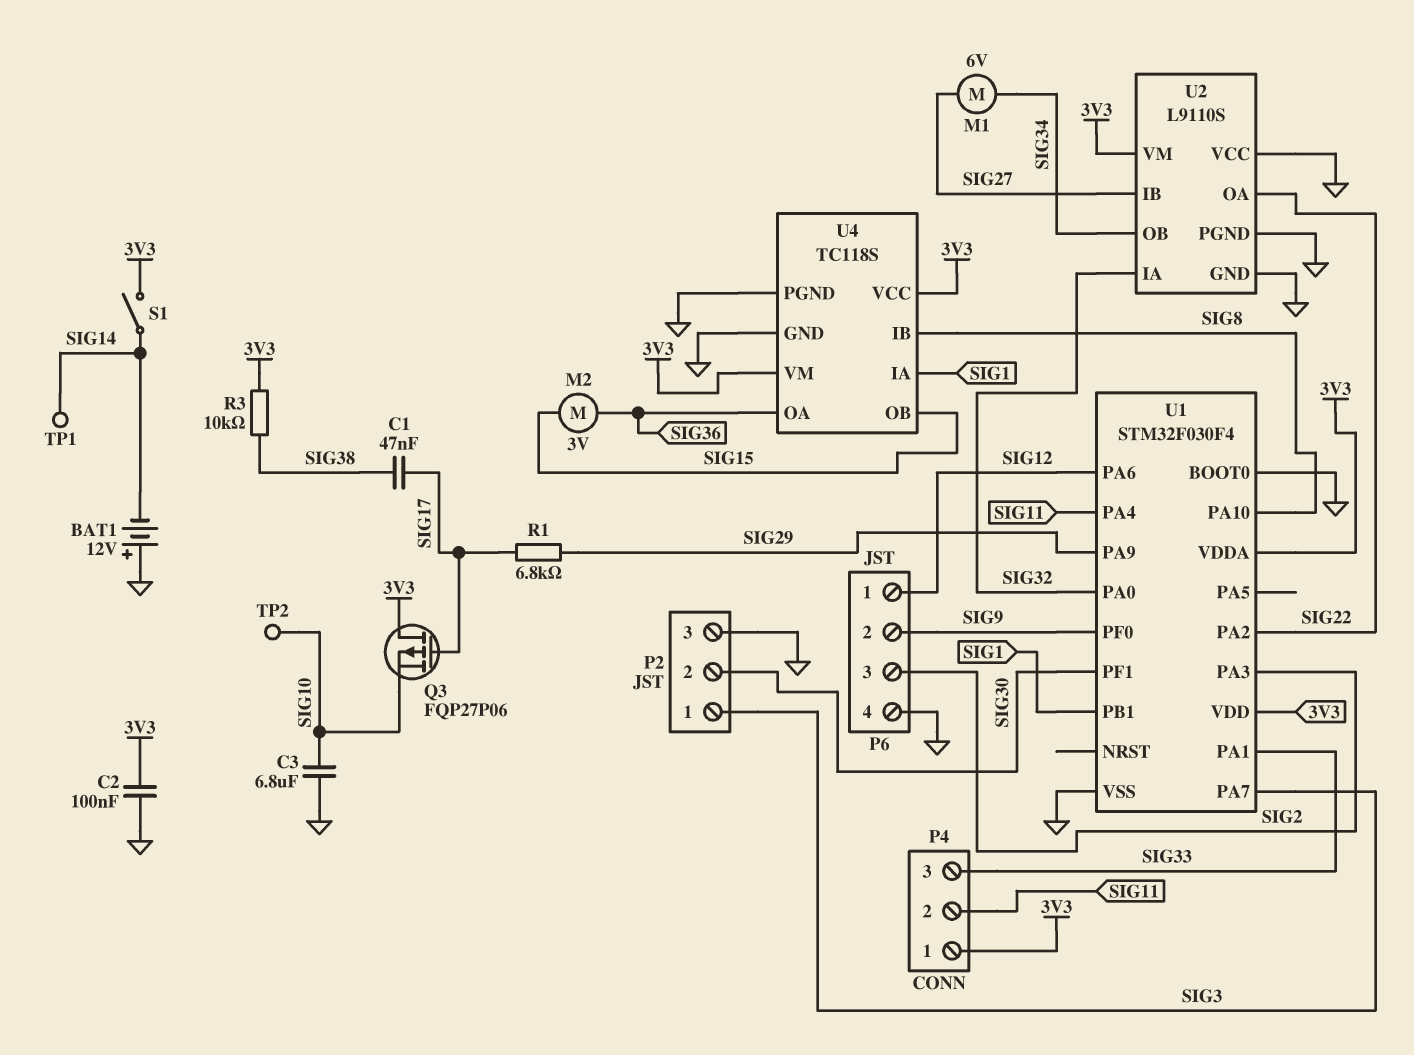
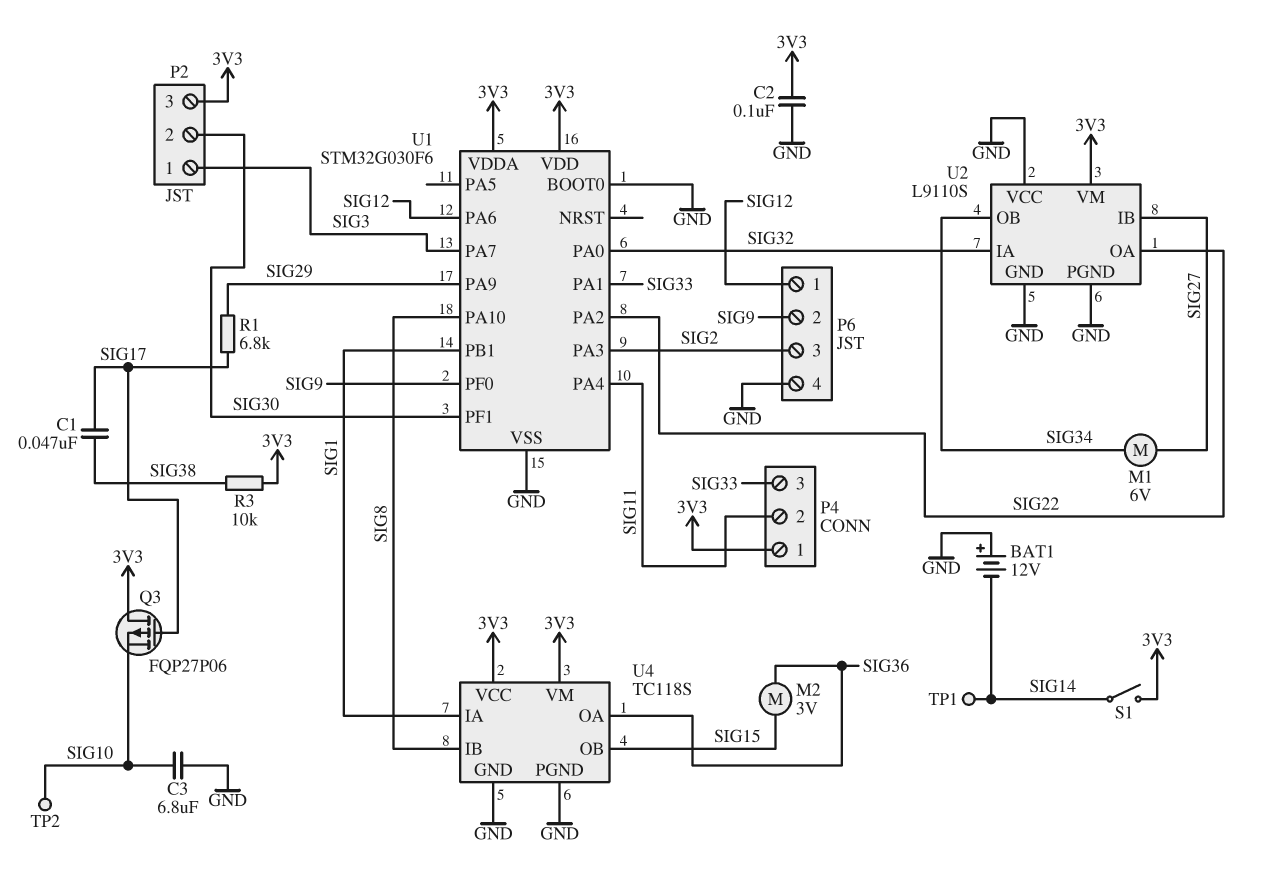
P2 pin 3: GND -> 3V3
U1: STM32F030F4 -> STM32G030F6

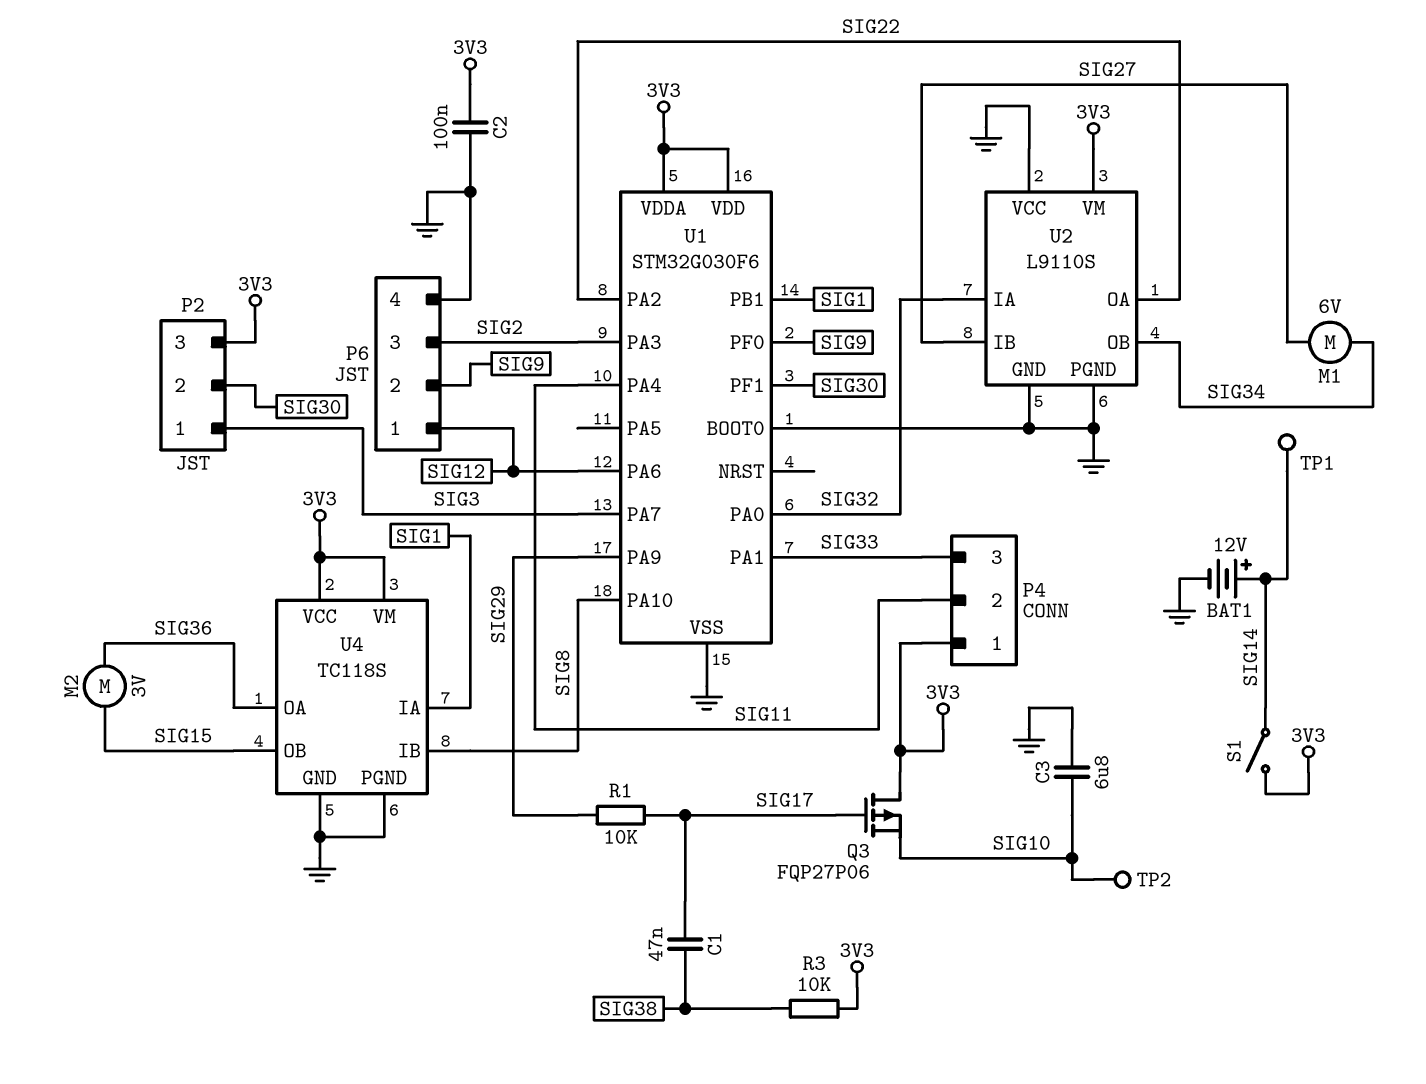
BAT1: 12V (plus GND, minus SIG14) -> 12V (plus SIG14, minus GND)
R1: 6.8k (SIG17, SIG29) -> 10k (SIG17, SIG29)

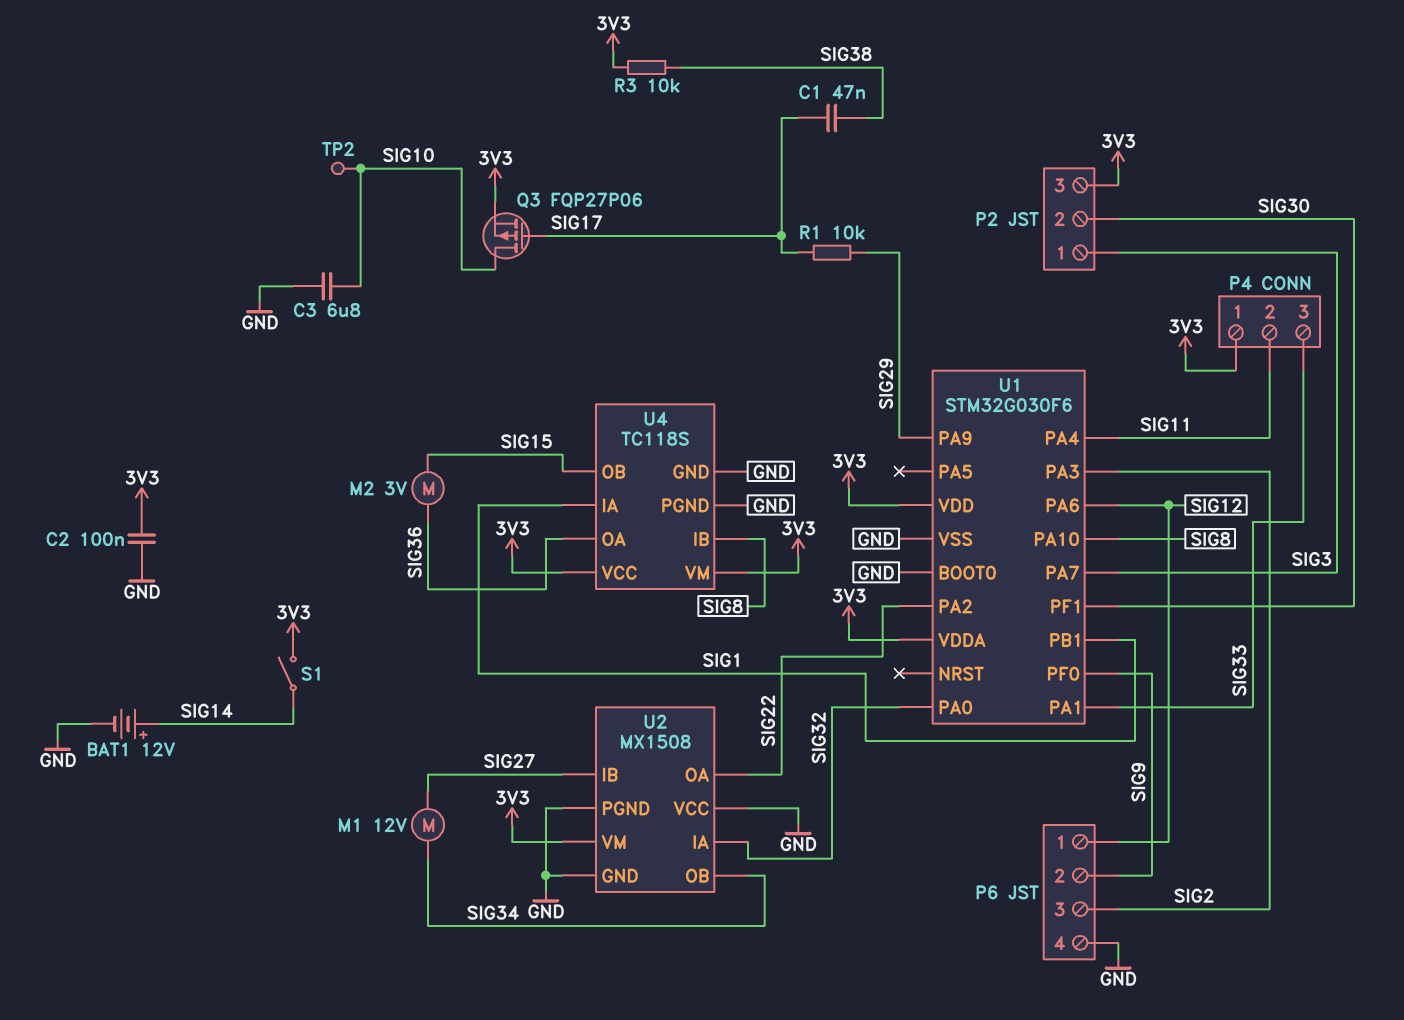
M1: motor 6V (SIG27, SIG34) -> motor 12V (SIG27, SIG34)
Q3: PMOS FQP27P06 (G SIG17, D 3V3, S SIG10) -> PMOS FQP27P06 (G SIG17, D SIG10, S 3V3)
TP1: test point (SIG14) -> none
U2: L9110S -> MX1508

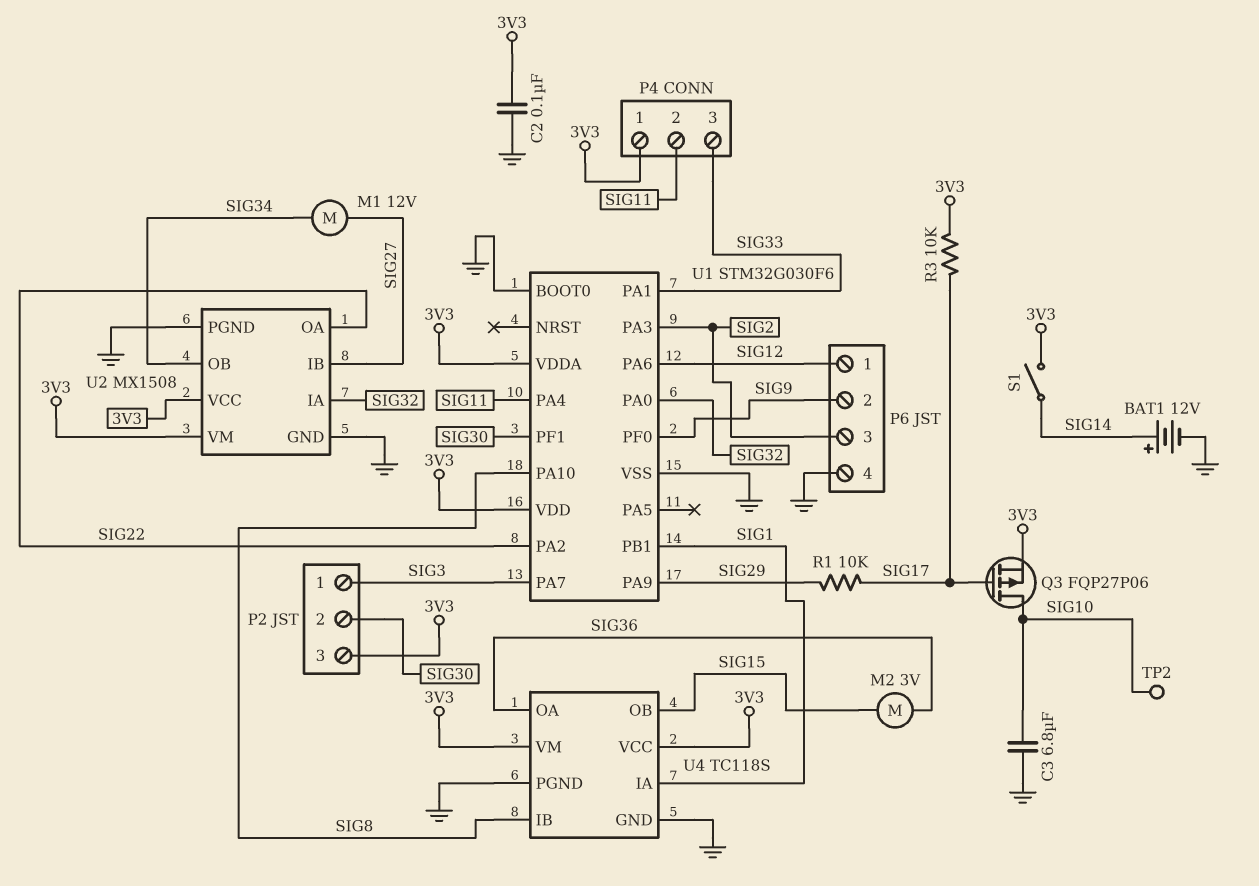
C1: 47nF (SIG17, SIG38) -> none
R3: 10k (3V3, SIG38) -> 10k (3V3, SIG17)
U2 pin VCC: GND -> 3V3

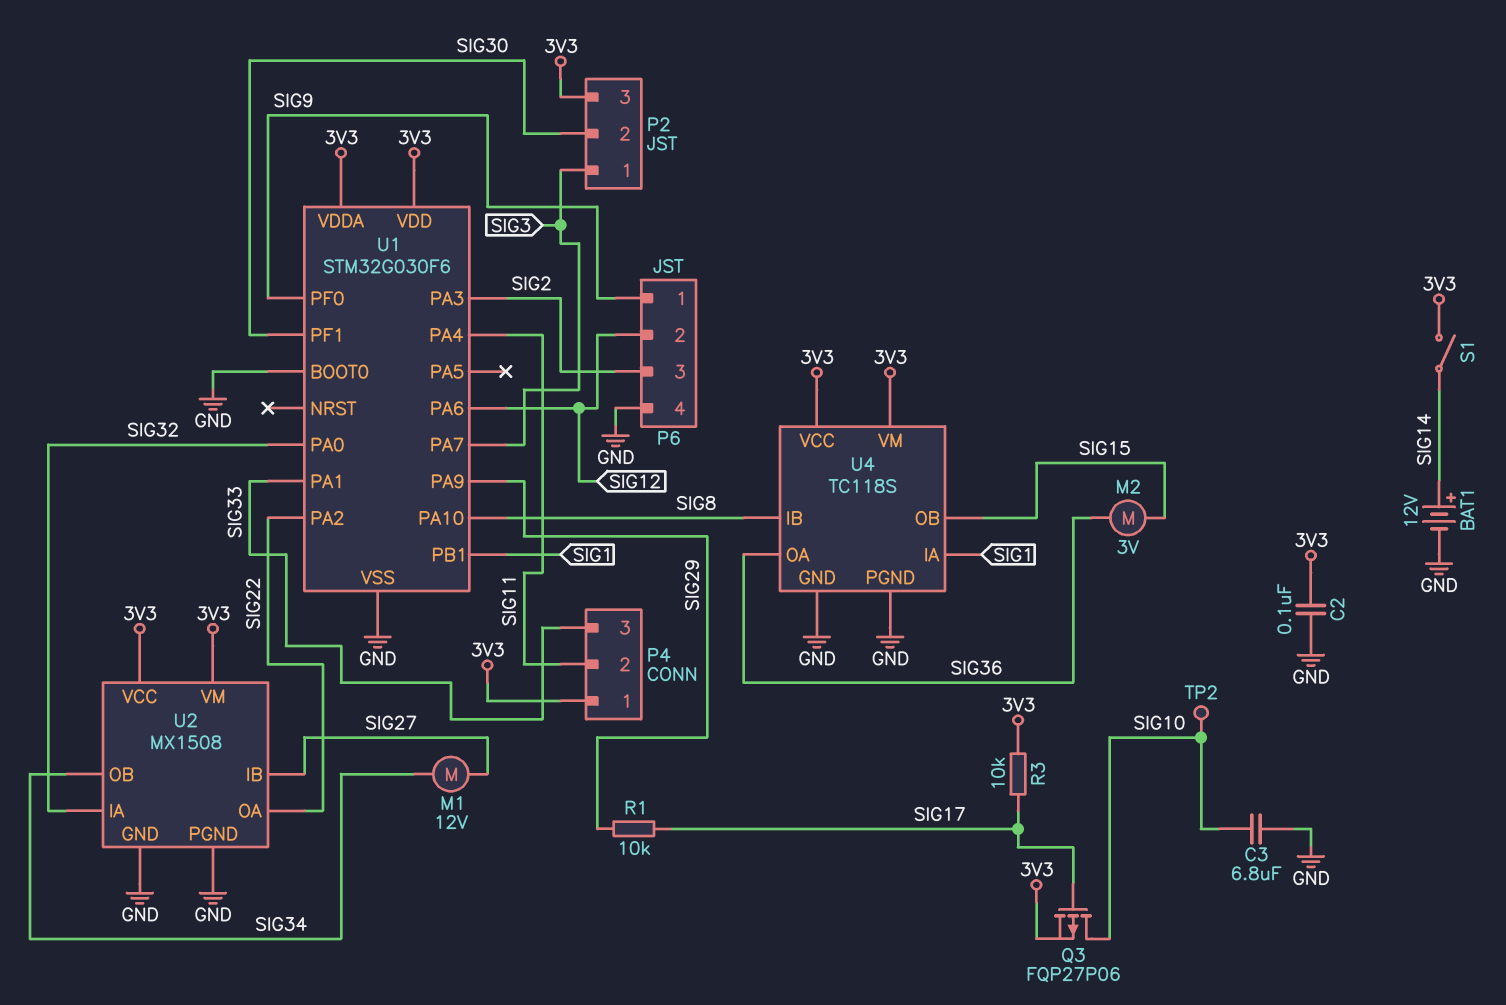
P6 pin 1: SIG12 -> SIG9
P6 pin 2: SIG9 -> SIG12

